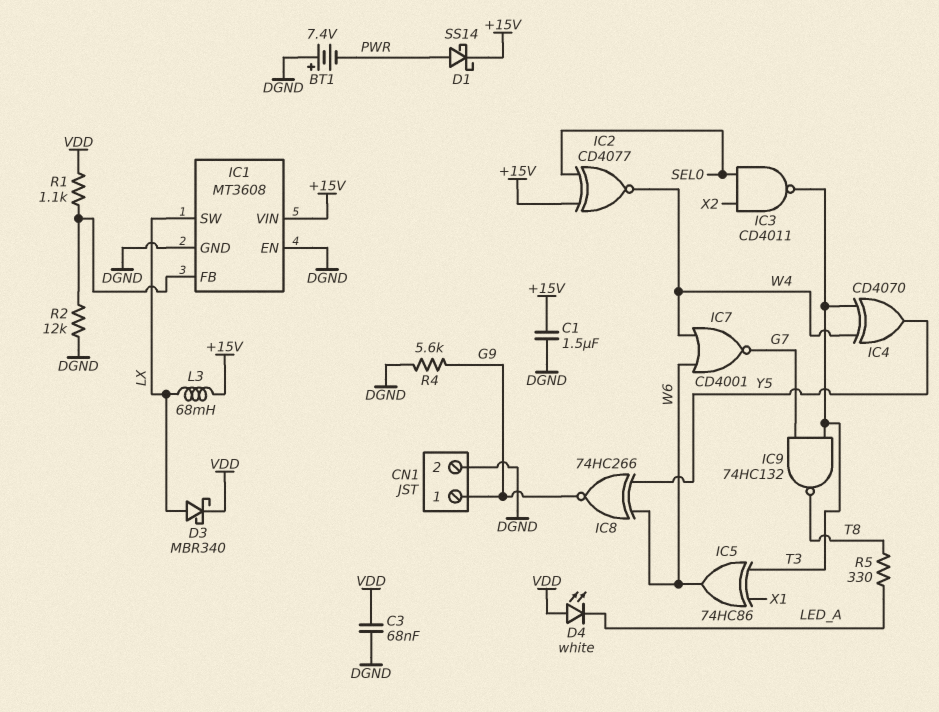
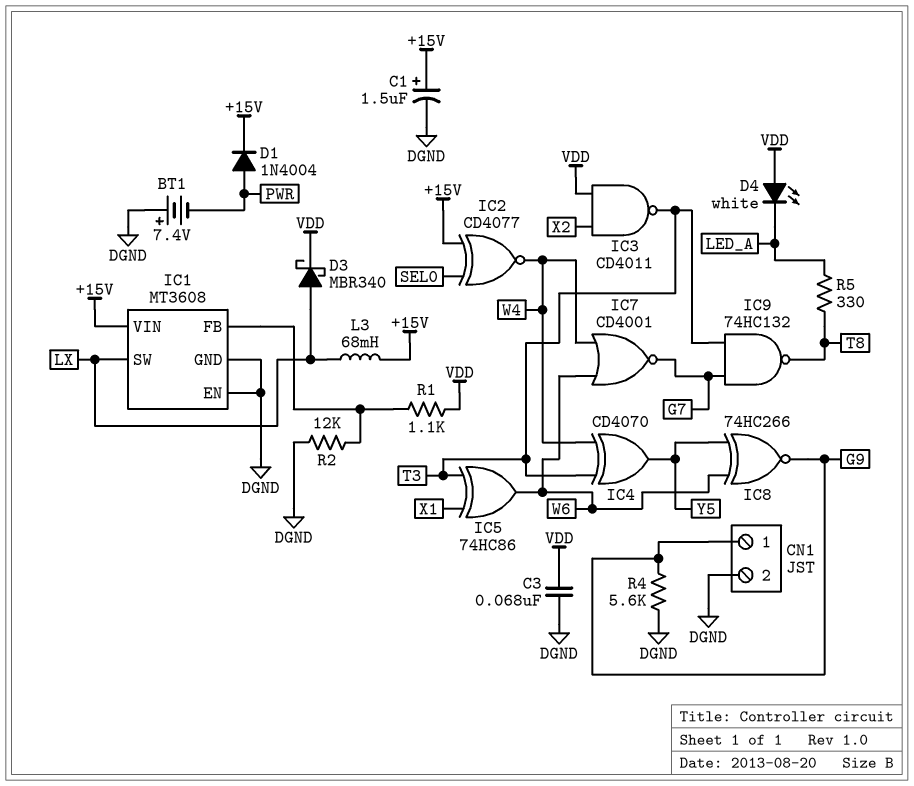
C1: 1.5uF (+15V, DGND) -> 1.5uF (plus +15V, minus DGND)
D1: schottky SS14 (A PWR, K +15V) -> diode 1N4004 (A PWR, K +15V)
IC3: NAND CD4011 (in SEL0, in X2, out T3) -> NAND CD4011 (in VDD, in X2, out T3)

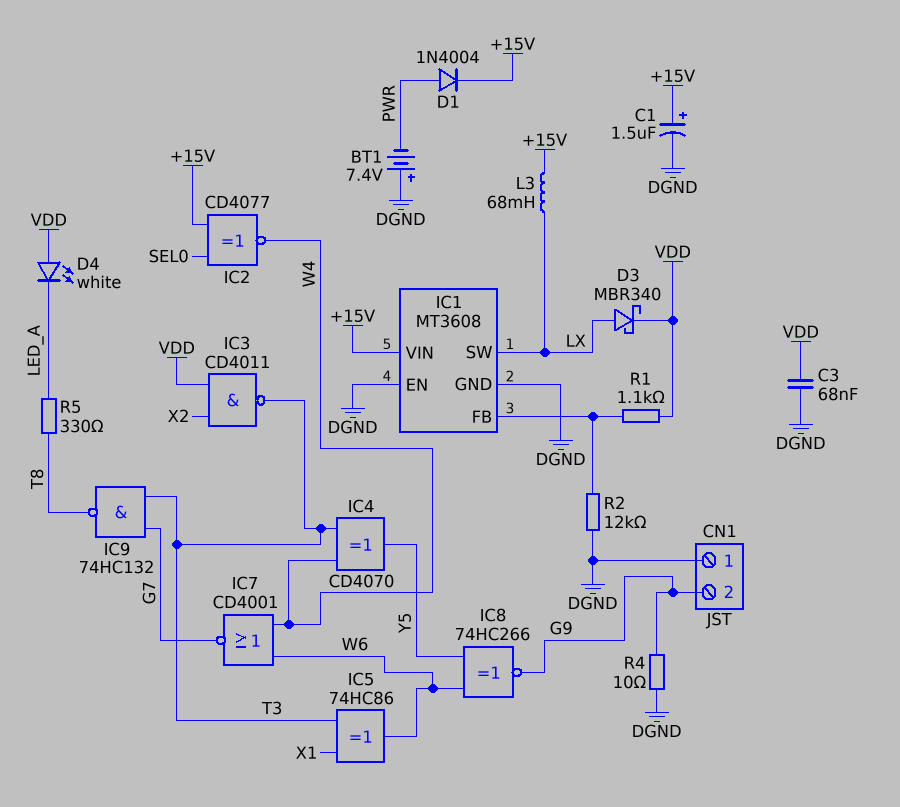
CN1 pin 1: G9 -> DGND
CN1 pin 2: DGND -> G9
R4: 5.6k (DGND, G9) -> 10 (DGND, G9)

